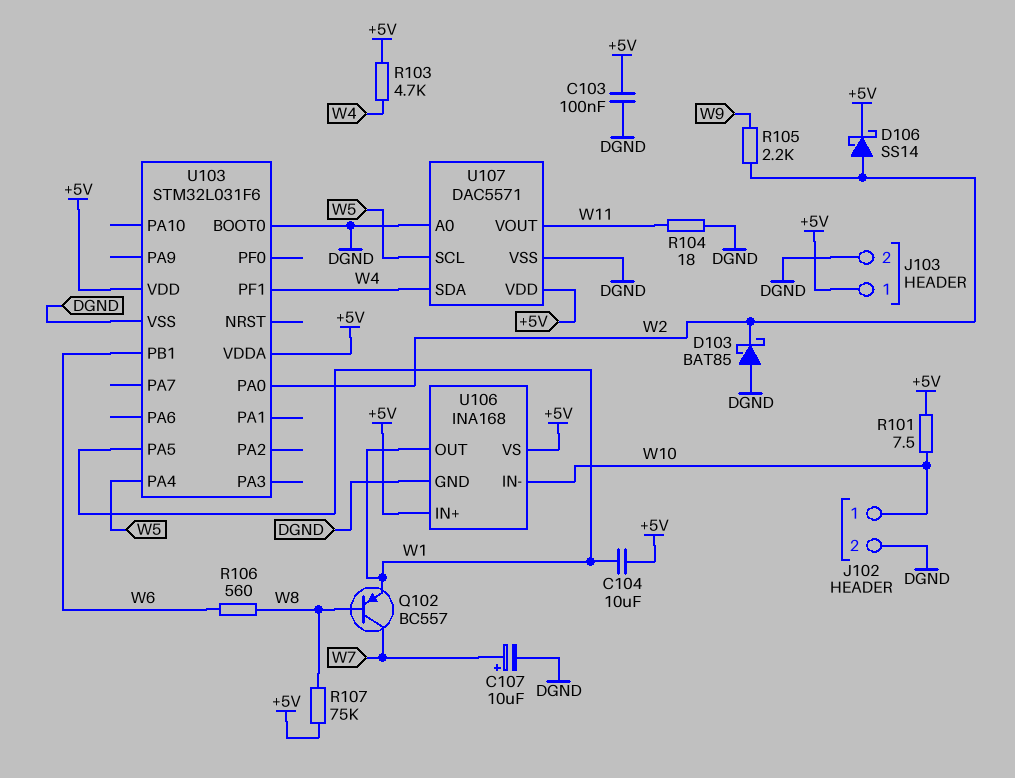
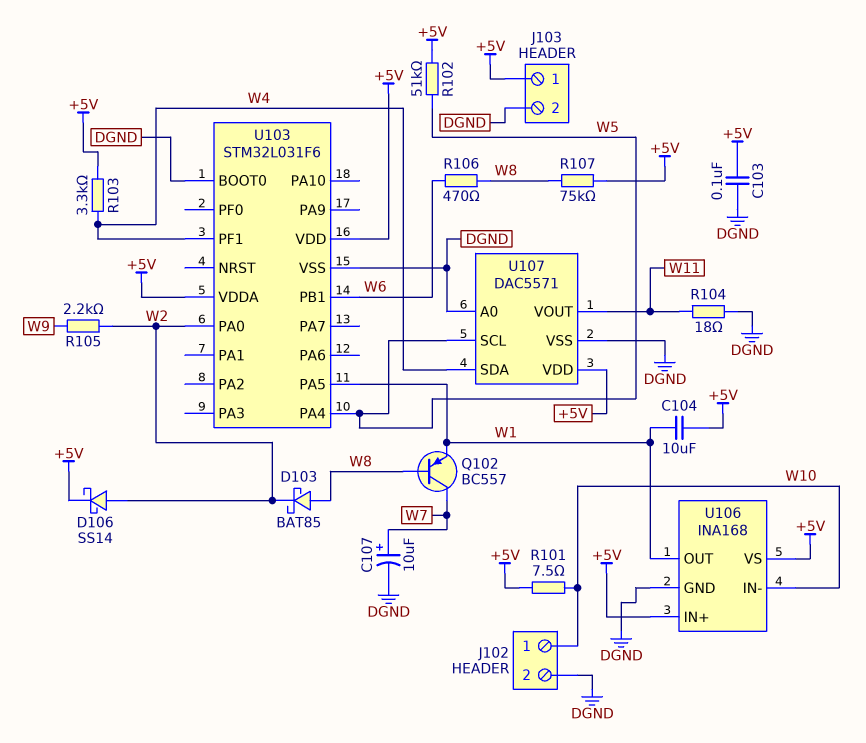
D103: schottky BAT85 (A DGND, K W2) -> schottky BAT85 (A W8, K W2)
R102: none -> 51k (+5V, W5)
R103: 4.7k (+5V, W4) -> 3.3k (+5V, W4)
R106: 560 (W6, W8) -> 470 (W6, W8)

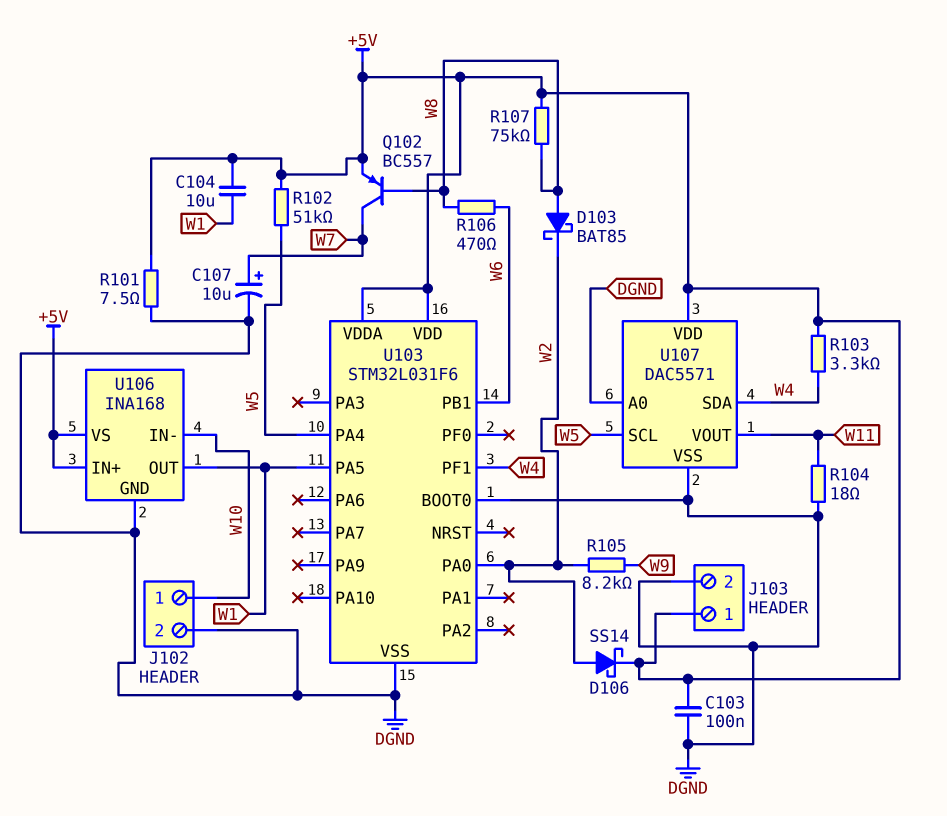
Q102: PNP BC557 (B W8, C W7, E W1) -> PNP BC557 (B W8, C W7, E +5V)
R101: 7.5 (+5V, W10) -> 7.5 (+5V, DGND)
R105: 2.2k (W2, W9) -> 8.2k (W2, W9)

